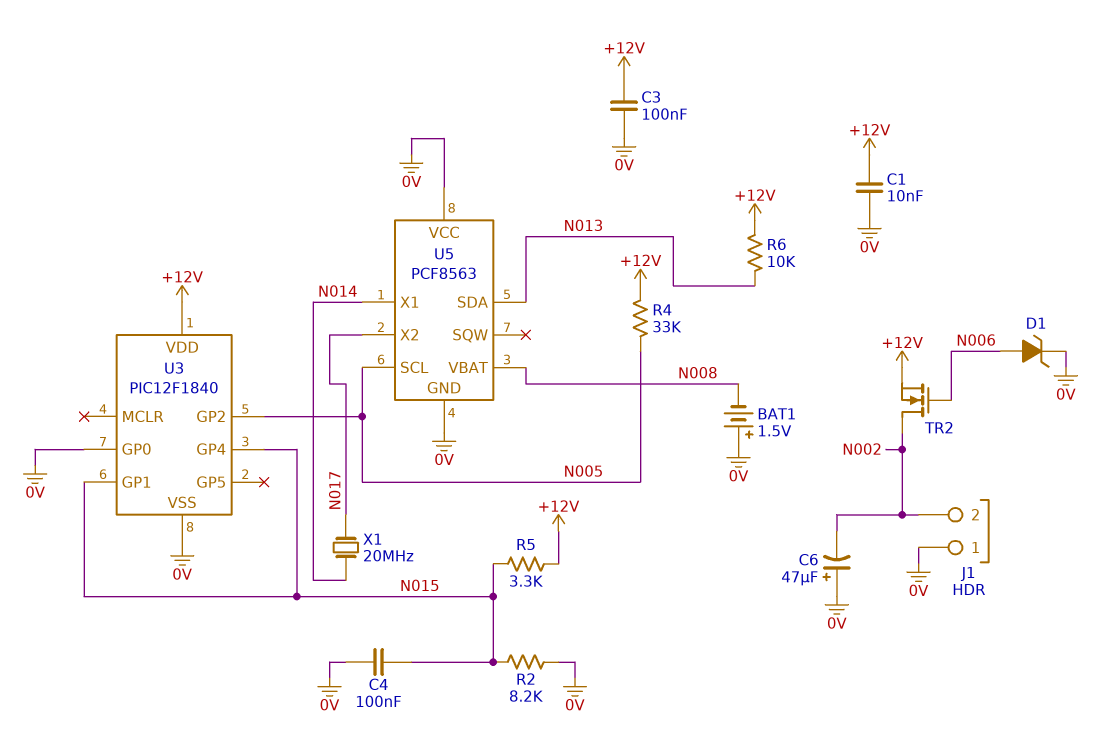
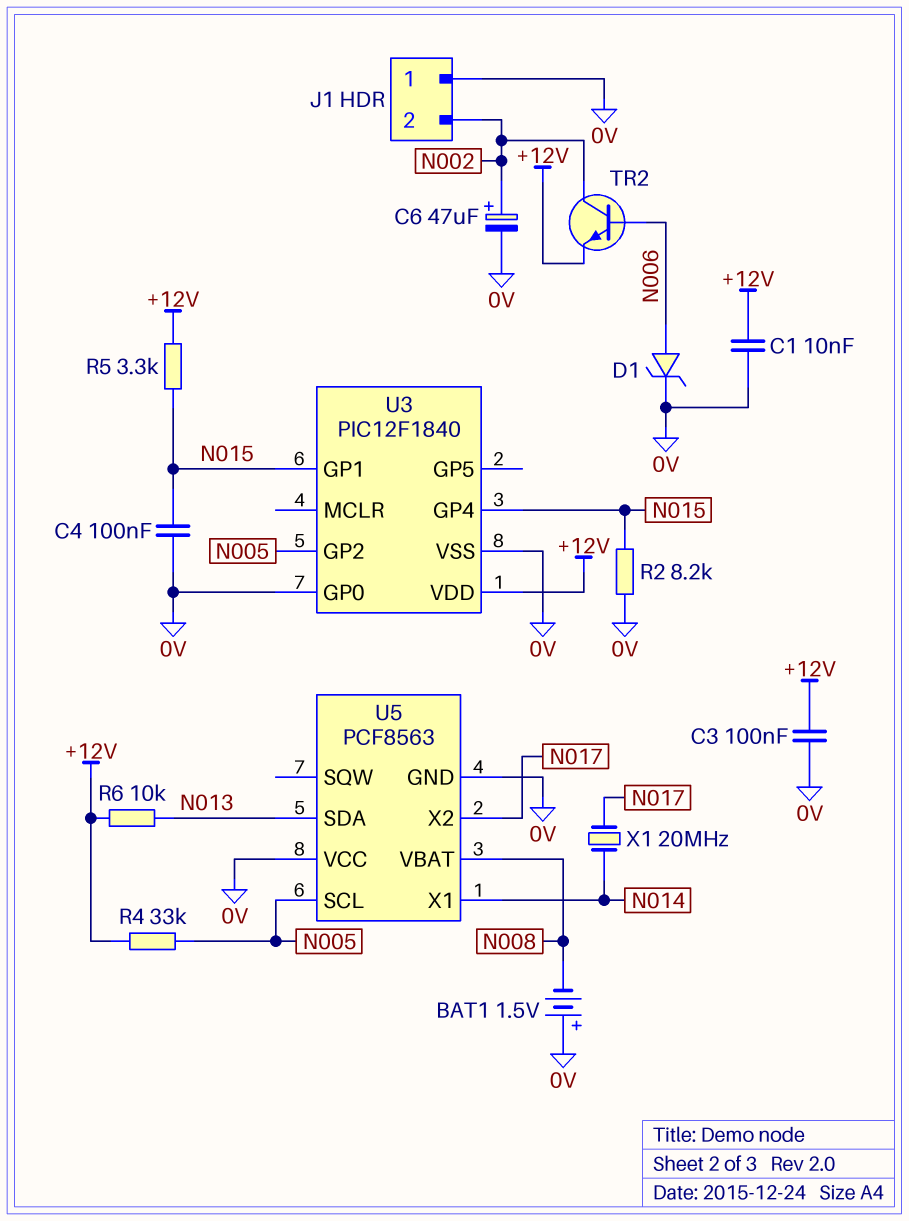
C6: 47uF (plus 0V, minus N002) -> 47uF (plus N002, minus 0V)
TR2: NMOS (G N006, D N002, S +12V) -> NPN (B N006, C N002, E +12V)

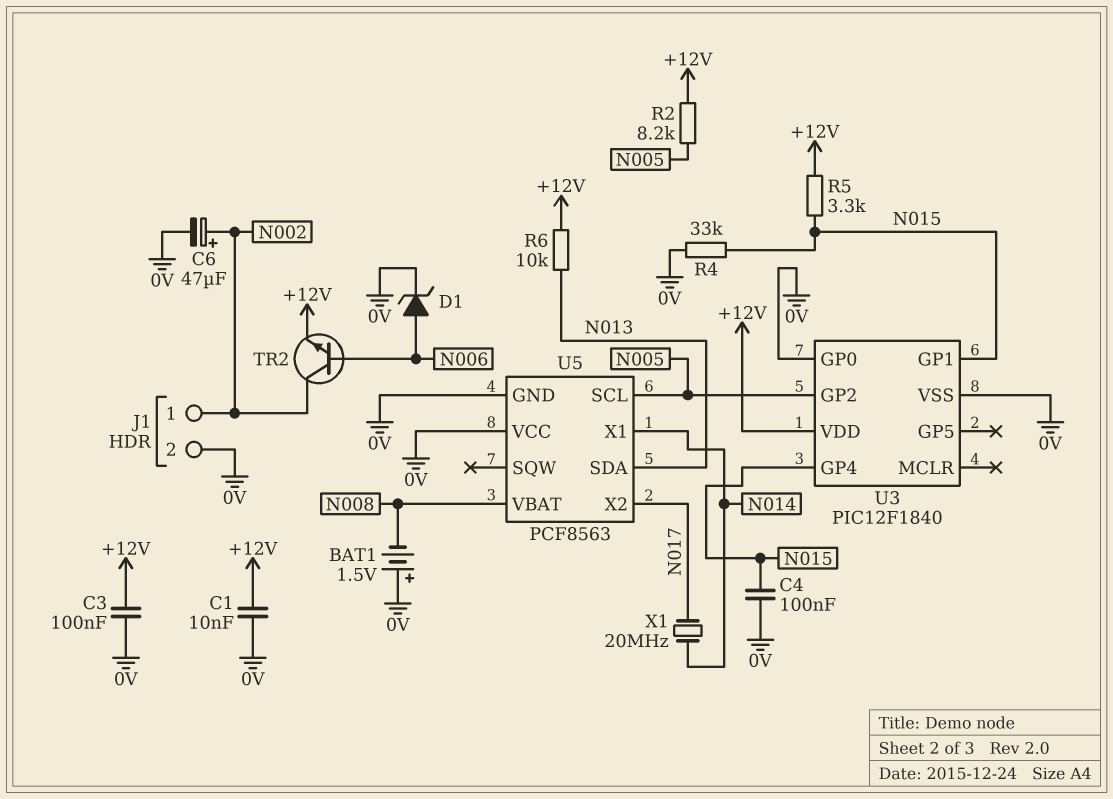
J1 pin 1: 0V -> N002
J1 pin 2: N002 -> 0V
R2: 8.2k (0V, N015) -> 8.2k (+12V, N005)
R4: 33k (+12V, N005) -> 33k (0V, N015)

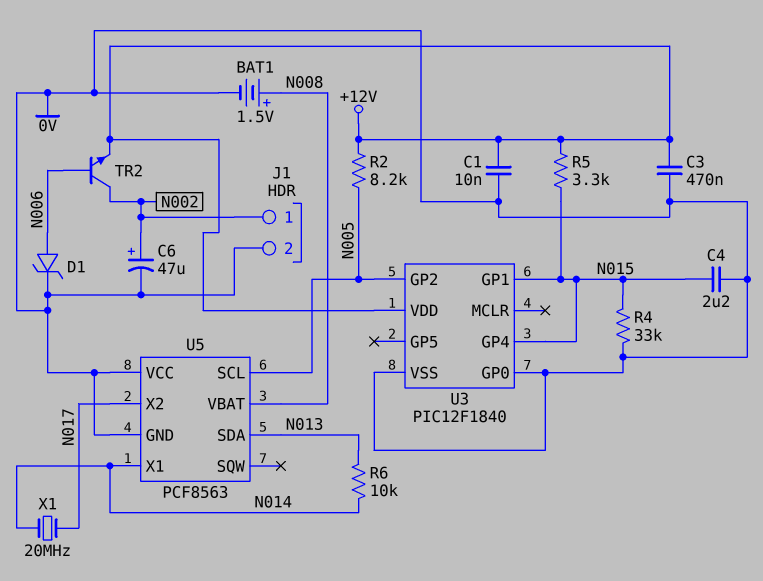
BAT1: 1.5V (plus 0V, minus N008) -> 1.5V (plus N008, minus 0V)
C3: 100nF (+12V, 0V) -> 470nF (+12V, 0V)
C4: 100nF (0V, N015) -> 2.2uF (0V, N015)
R6: 10k (+12V, N013) -> 10k (N013, N014)

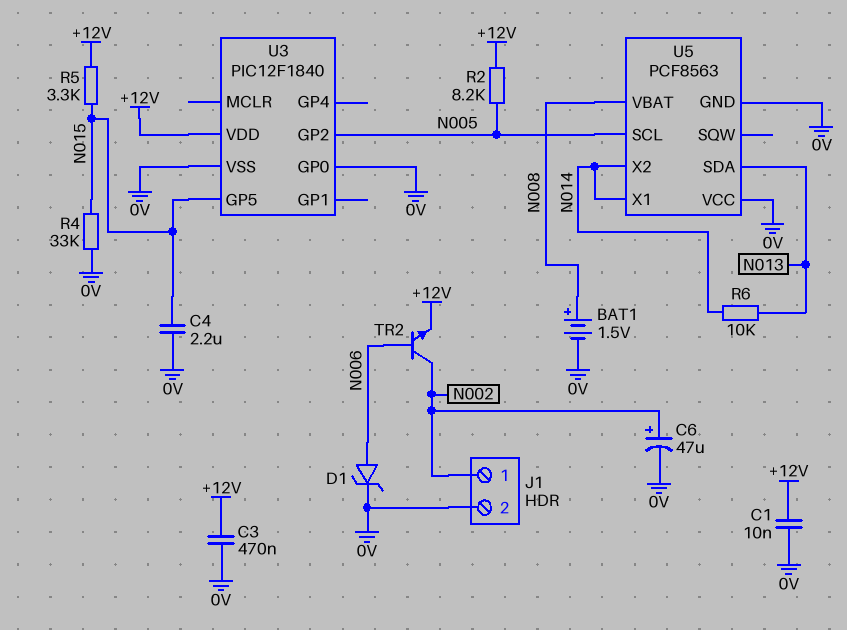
U3 pin GP1: N015 -> none
U3 pin GP4: N015 -> none
U3 pin GP5: none -> N015
U5 pin X2: N017 -> N014
X1: 20MHz (N014, N017) -> none

